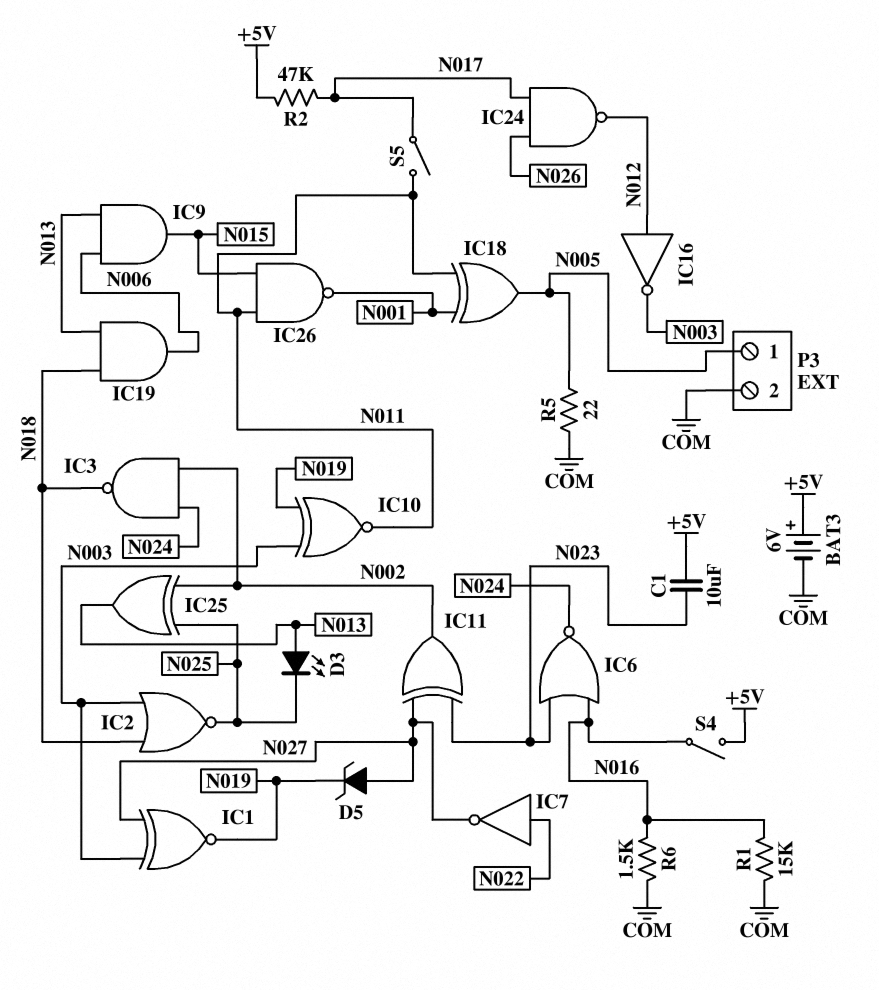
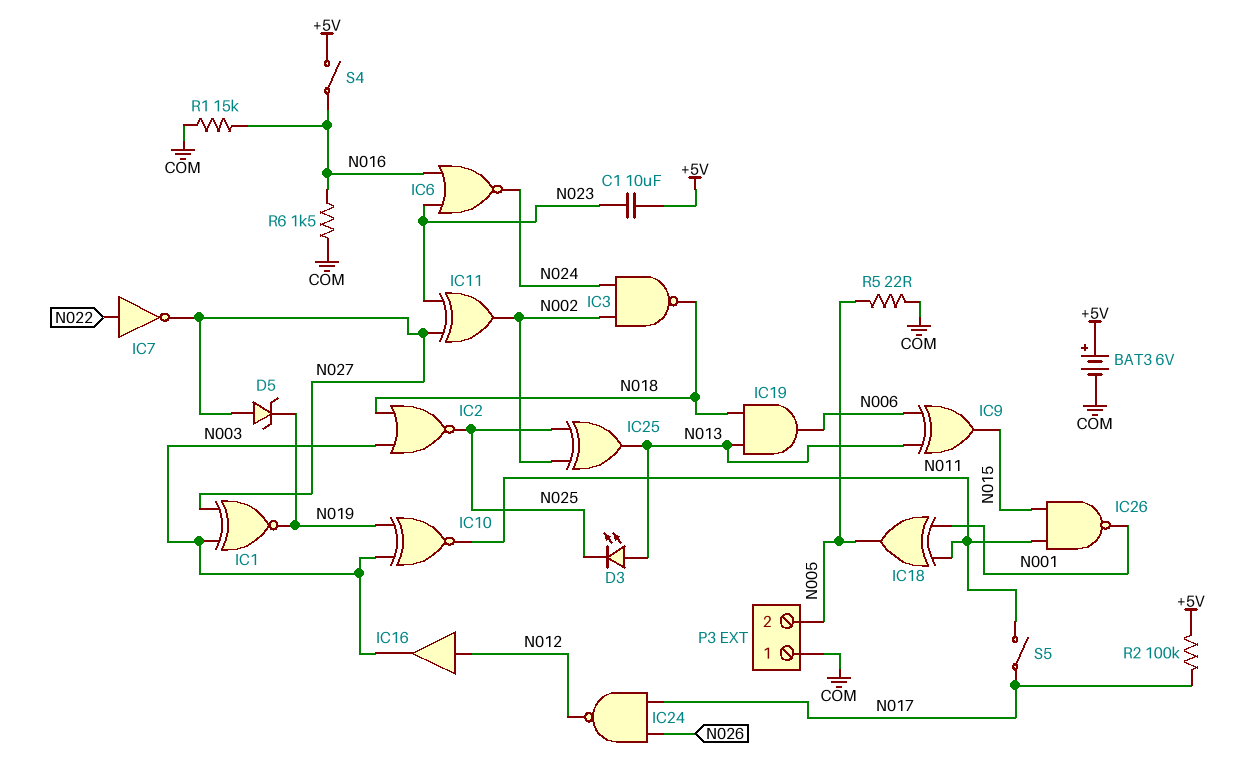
IC9: AND (in N006, in N013, out N015) -> XOR (in N006, in N013, out N015)
IC16: NOT (in N012, out N003) -> buffer (in N012, out N003)
P3 pin 1: N005 -> COM
P3 pin 2: COM -> N005
R2: 47k (+5V, N017) -> 100k (+5V, N017)

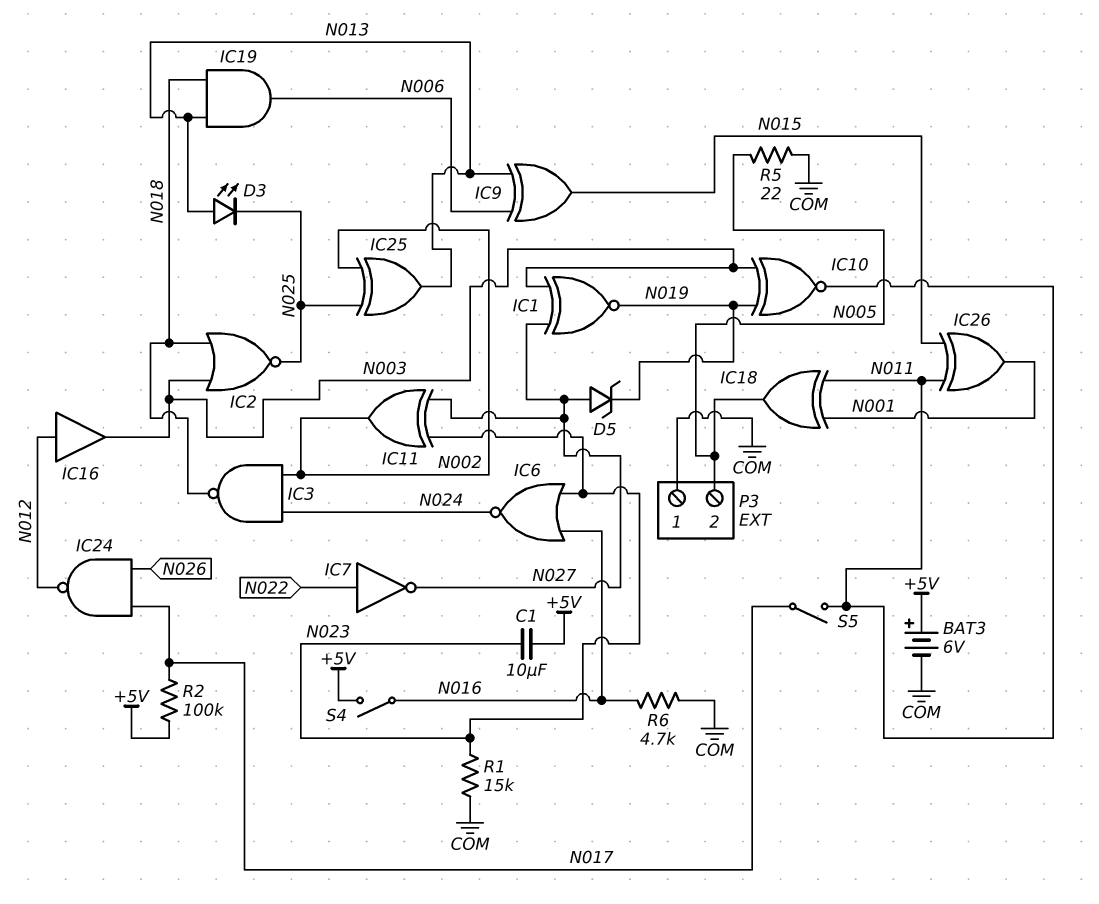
IC26: NAND (in N011, in N015, out N001) -> XOR (in N011, in N015, out N001)
R1: 15k (COM, N016) -> 15k (COM, N023)
R6: 1.5k (COM, N016) -> 4.7k (COM, N016)

